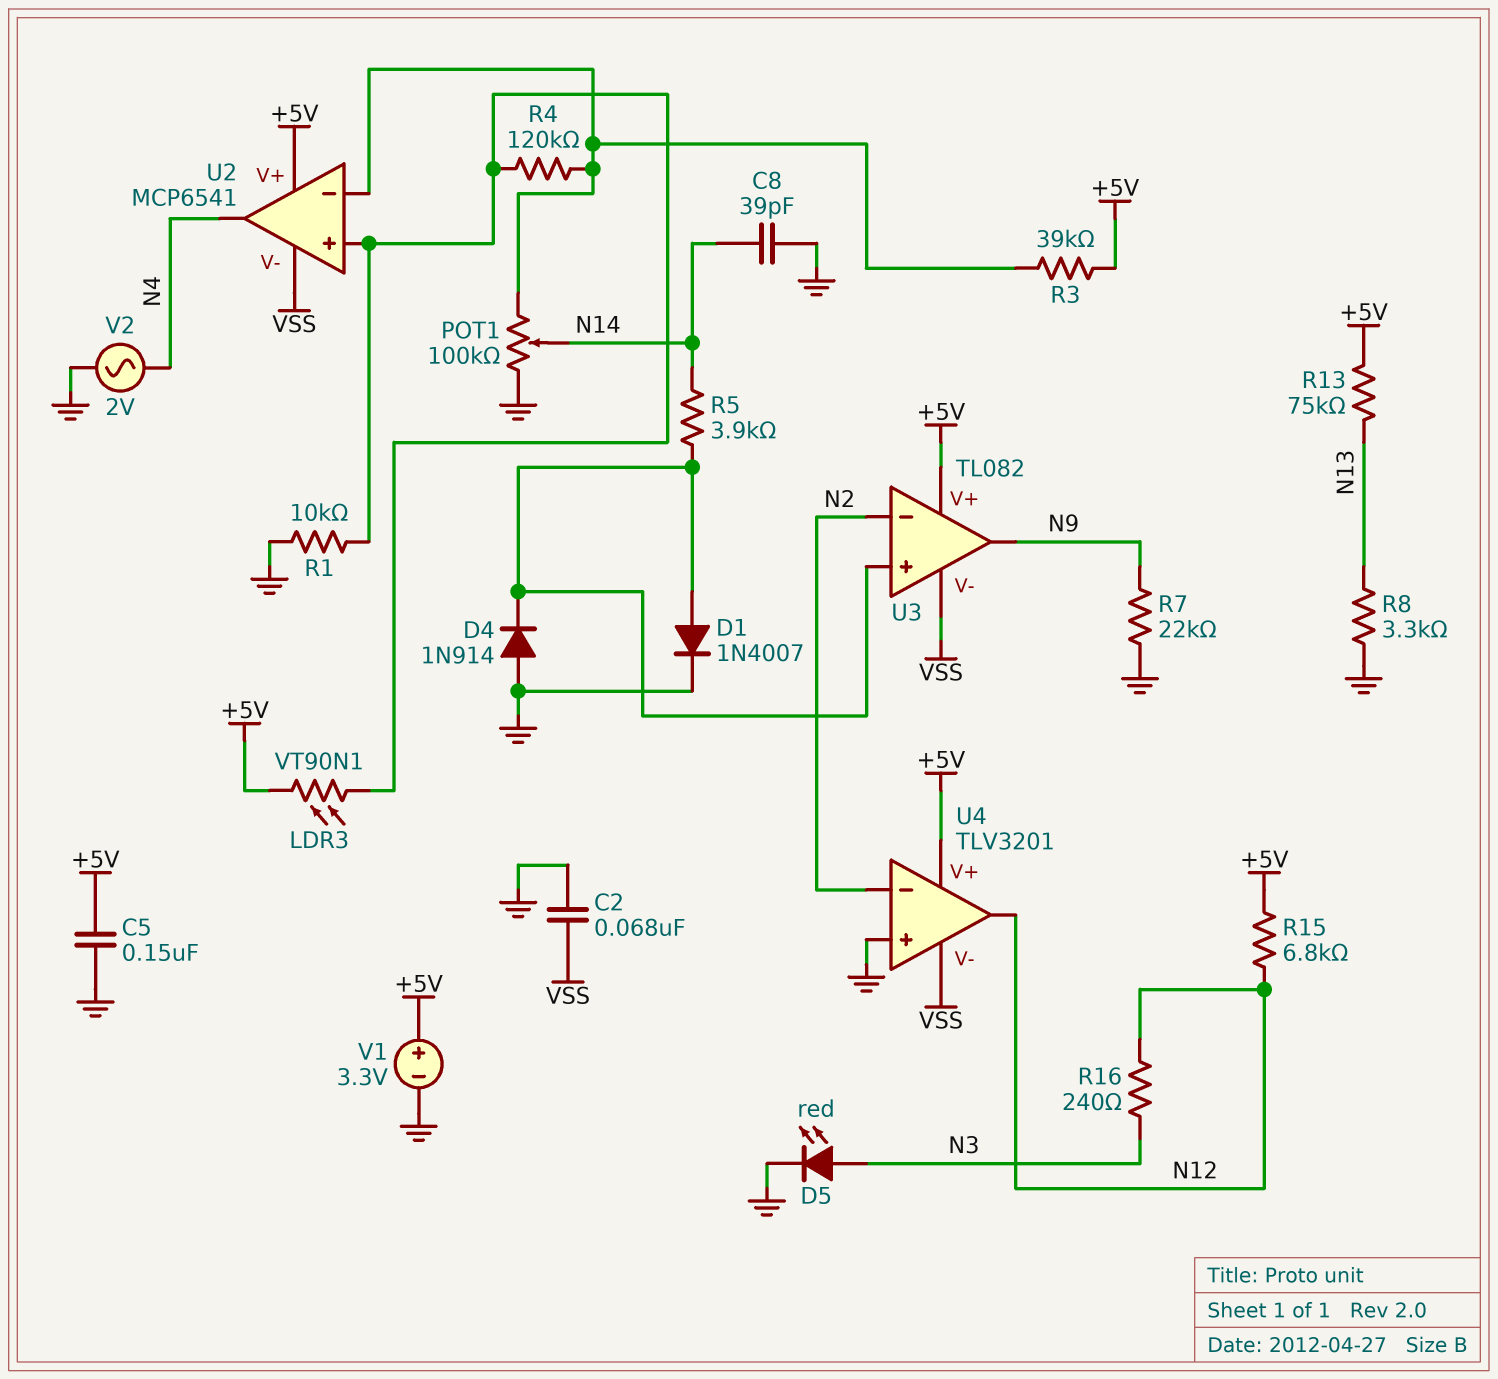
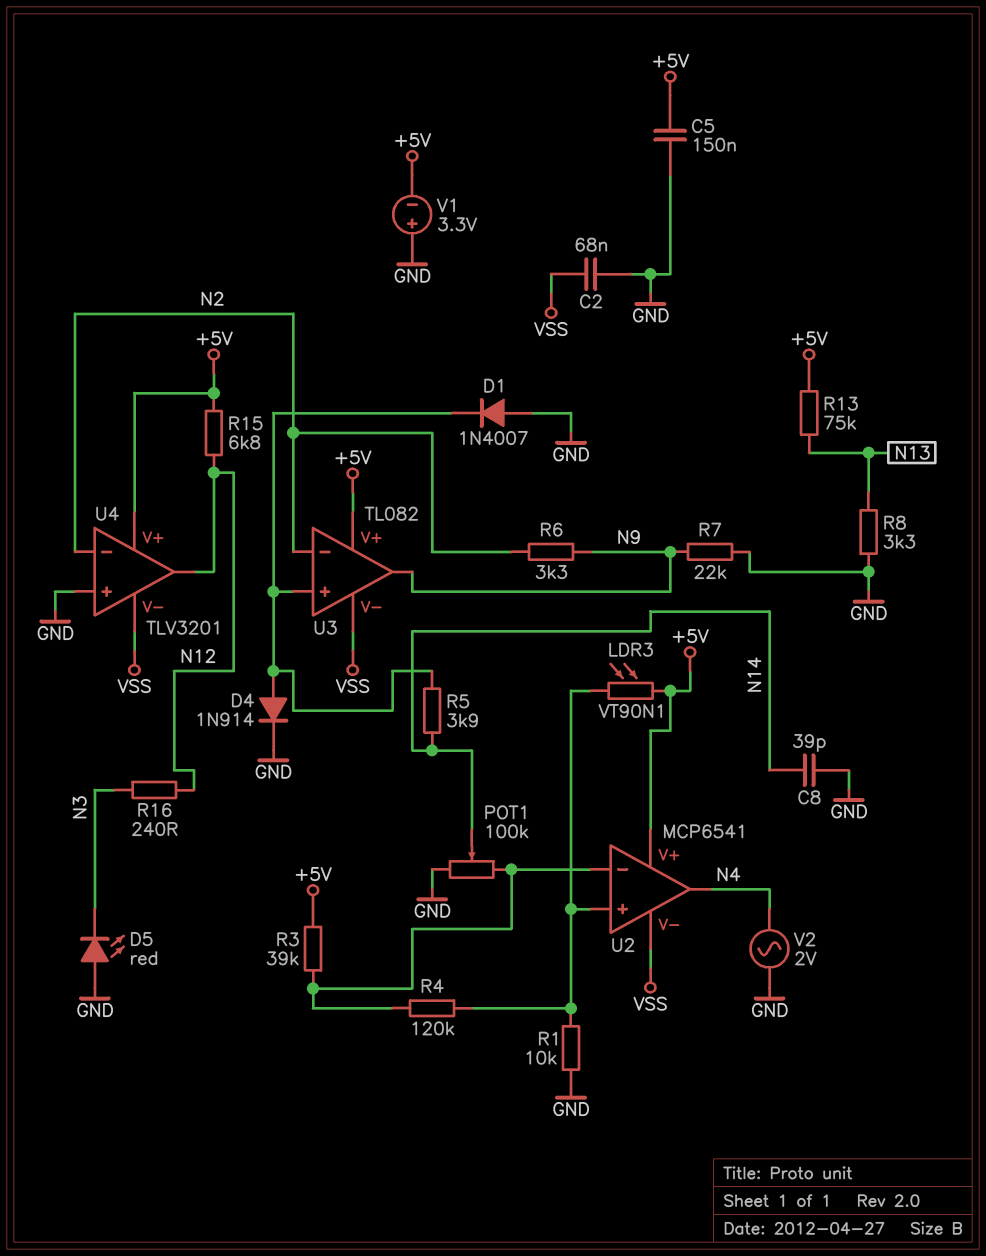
D1: diode 1N4007 (A U3/in+, K GND) -> diode 1N4007 (A GND, K U3/in+)
D4: diode 1N914 (A GND, K U3/in+) -> diode 1N914 (A U3/in+, K GND)
D5: LED red (A N3, K GND) -> LED red (A GND, K N3)
R6: none -> 3.3k (N2, N9)
V1: 3.3V (plus +5V, minus GND) -> 3.3V (plus GND, minus +5V)

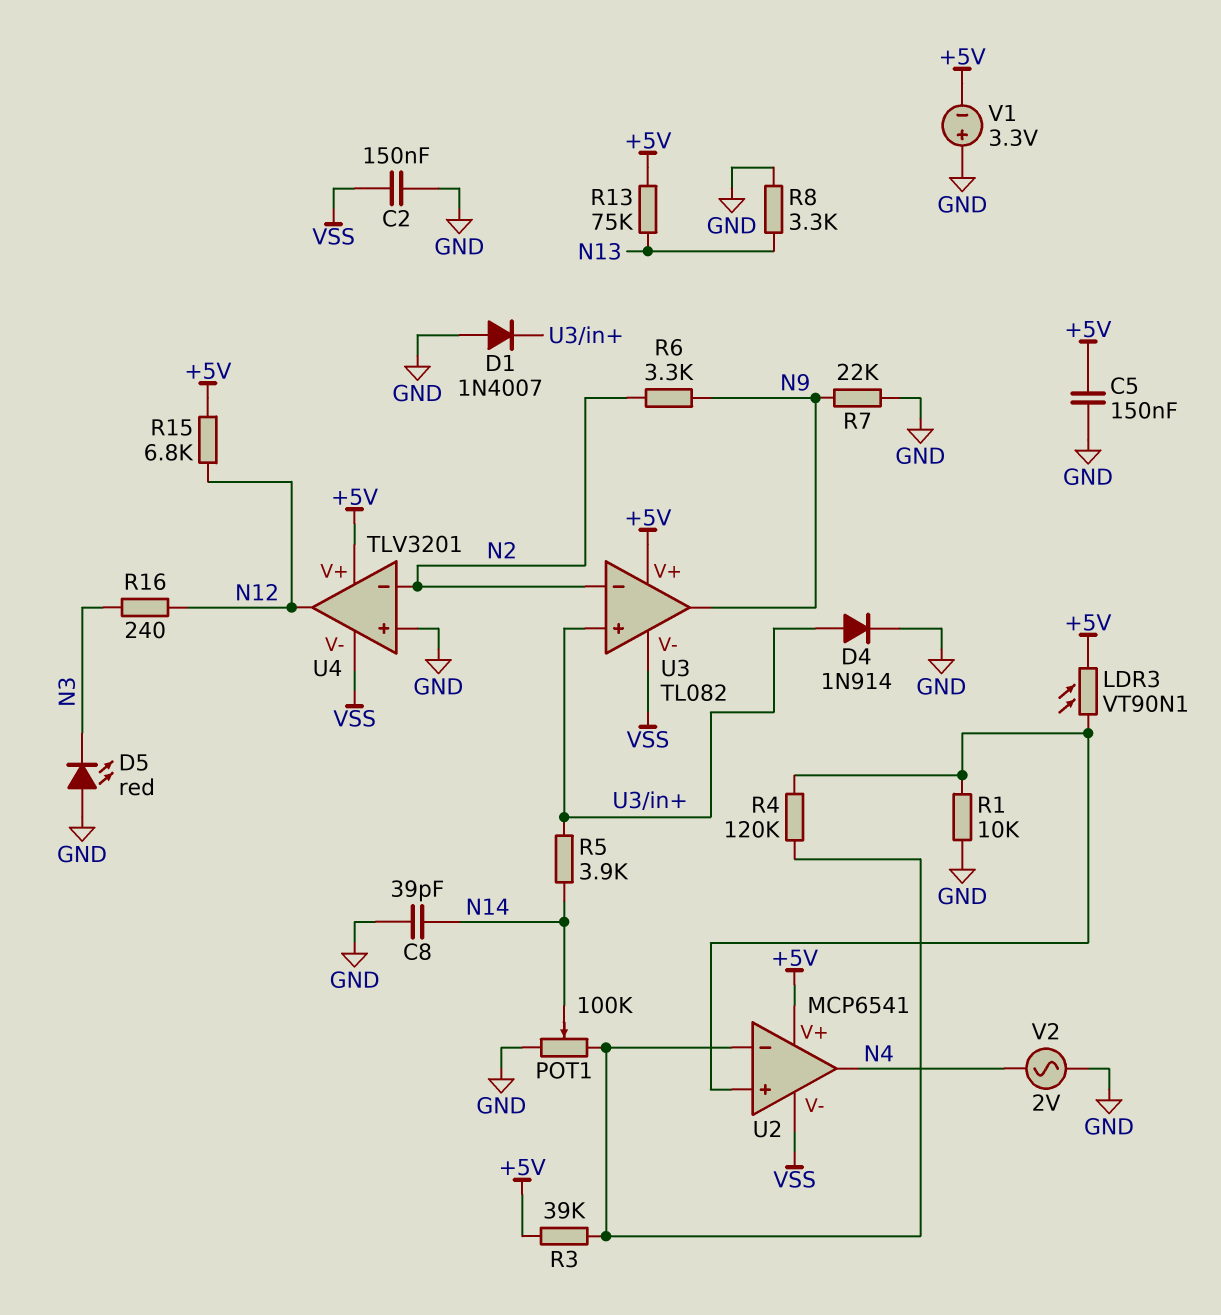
C2: 68nF (GND, VSS) -> 150nF (GND, VSS)

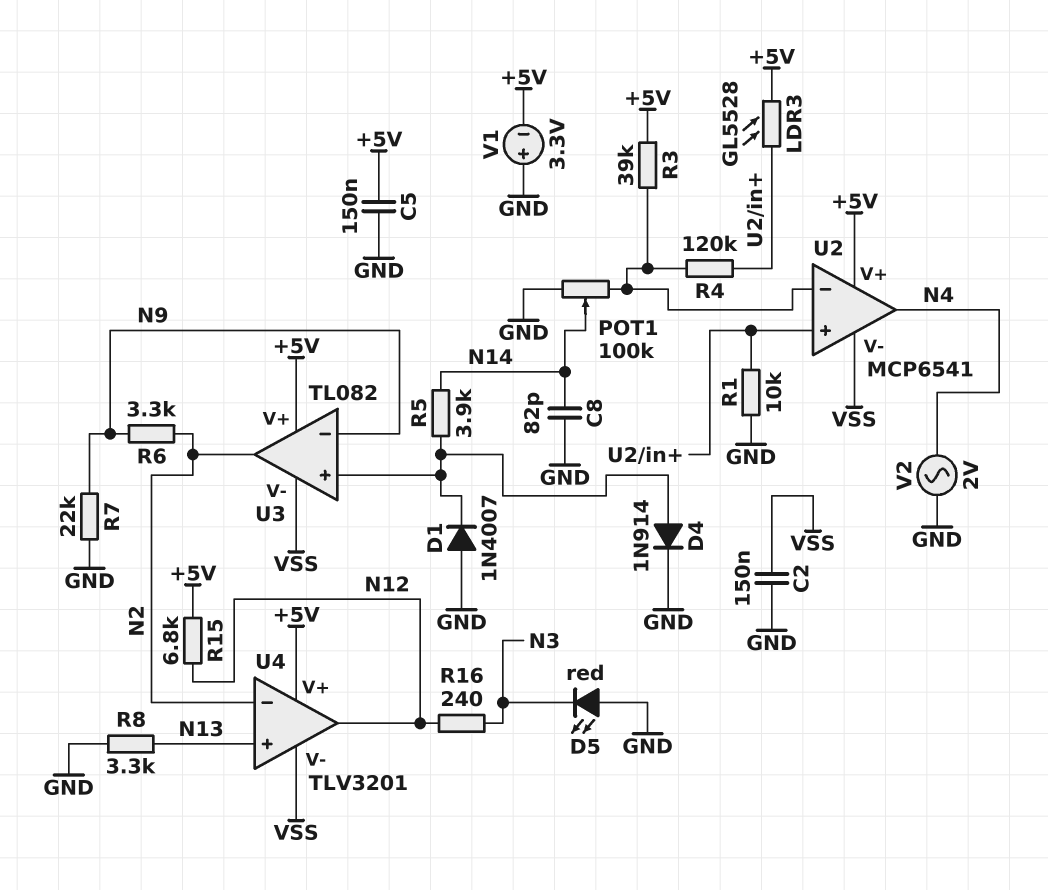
C8: 39pF (GND, N14) -> 82pF (GND, N14)
LDR3: VT90N1 (+5V, U2/in+) -> GL5528 (+5V, U2/in+)
R13: 75k (+5V, N13) -> none
U3 pin in-: N2 -> N9
U3 pin out: N9 -> N2
U4 pin in+: GND -> N13

